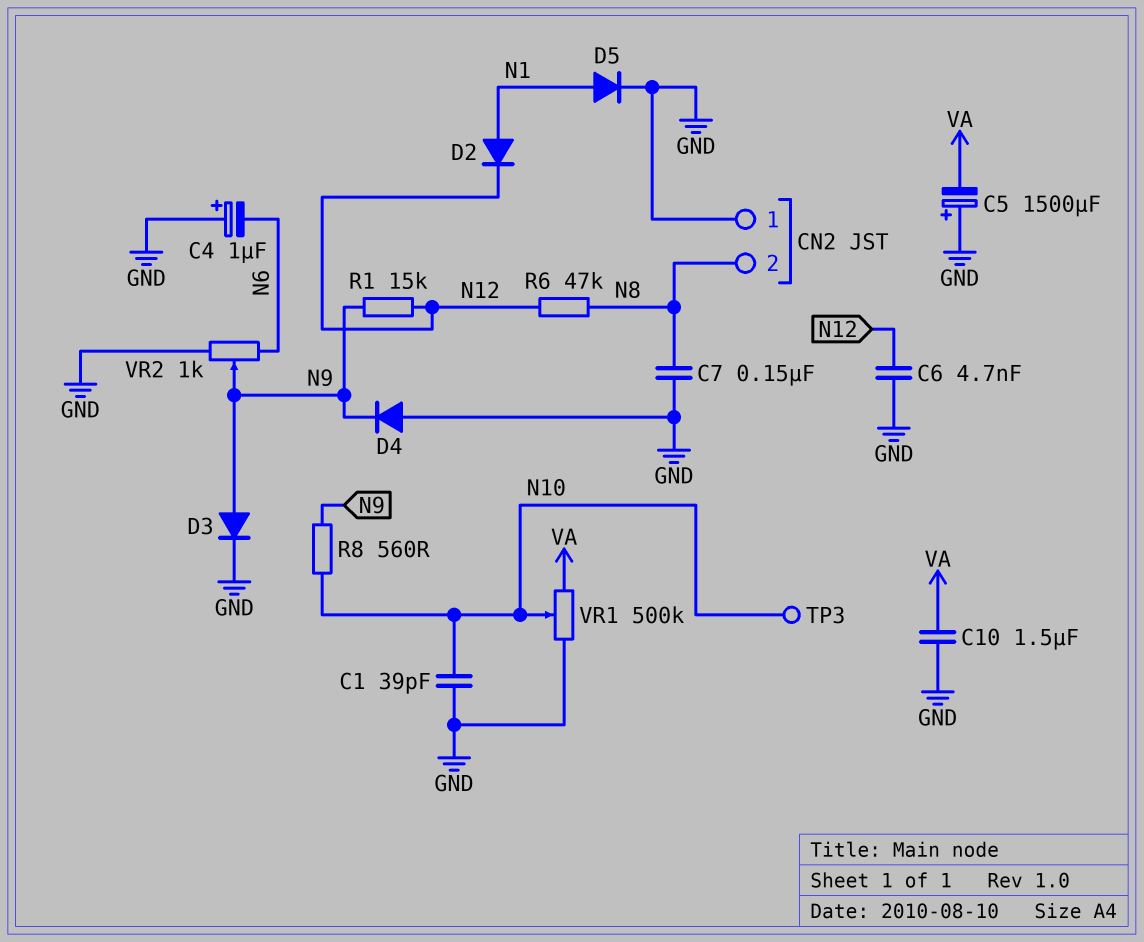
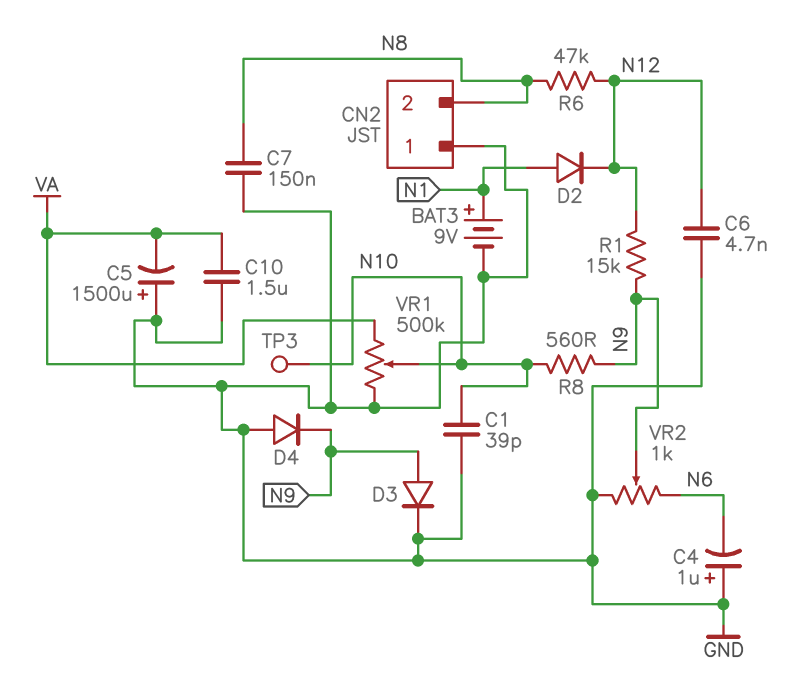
BAT3: none -> 9V (plus N1, minus GND)
D5: diode (A N1, K GND) -> none

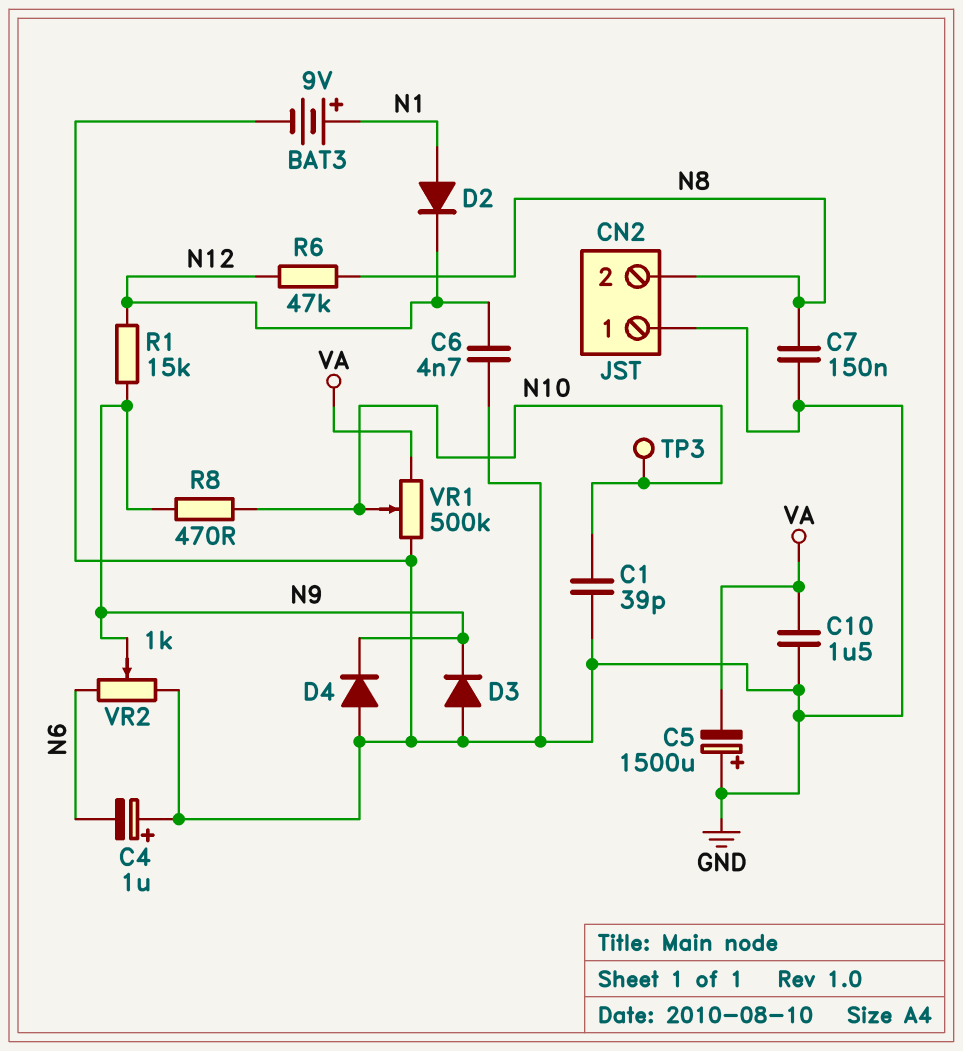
D3: diode (A N9, K GND) -> diode (A GND, K N9)
R8: 560 (N9, N10) -> 470 (N9, N10)

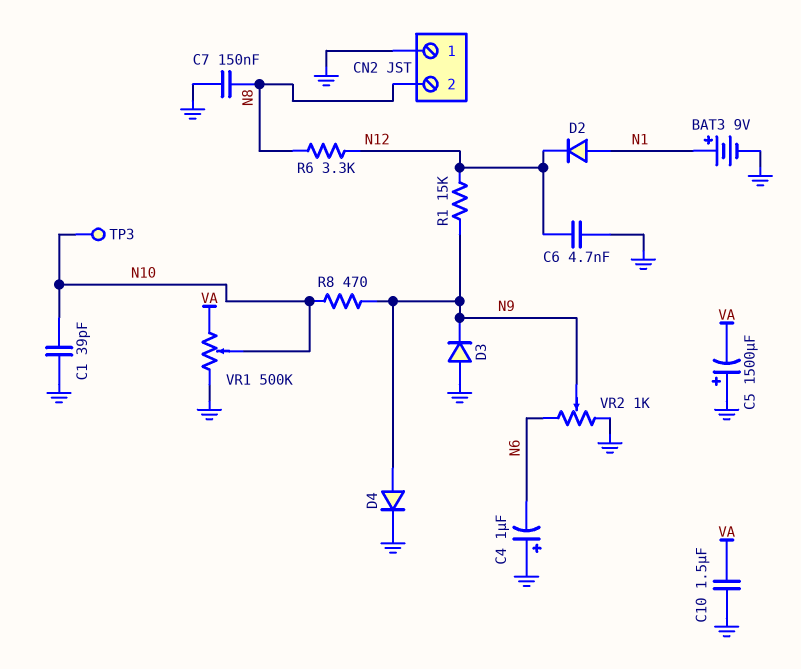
D4: diode (A GND, K N9) -> diode (A N9, K GND)
R6: 47k (N8, N12) -> 3.3k (N8, N12)

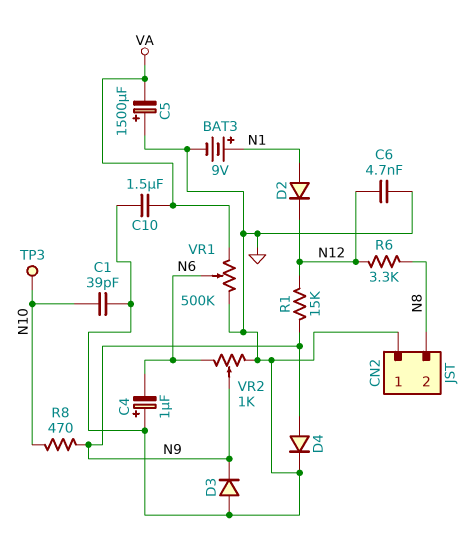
C7: 150nF (GND, N8) -> none
VR1: 500k (GND, VA, wiper N10) -> 500k (GND, VA, wiper N6)

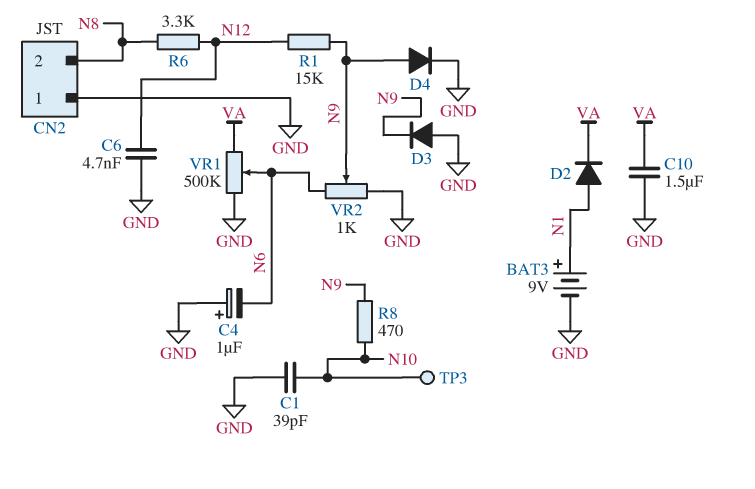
C5: 1500uF (plus GND, minus VA) -> none
D2: diode (A N1, K N12) -> diode (A N1, K VA)

